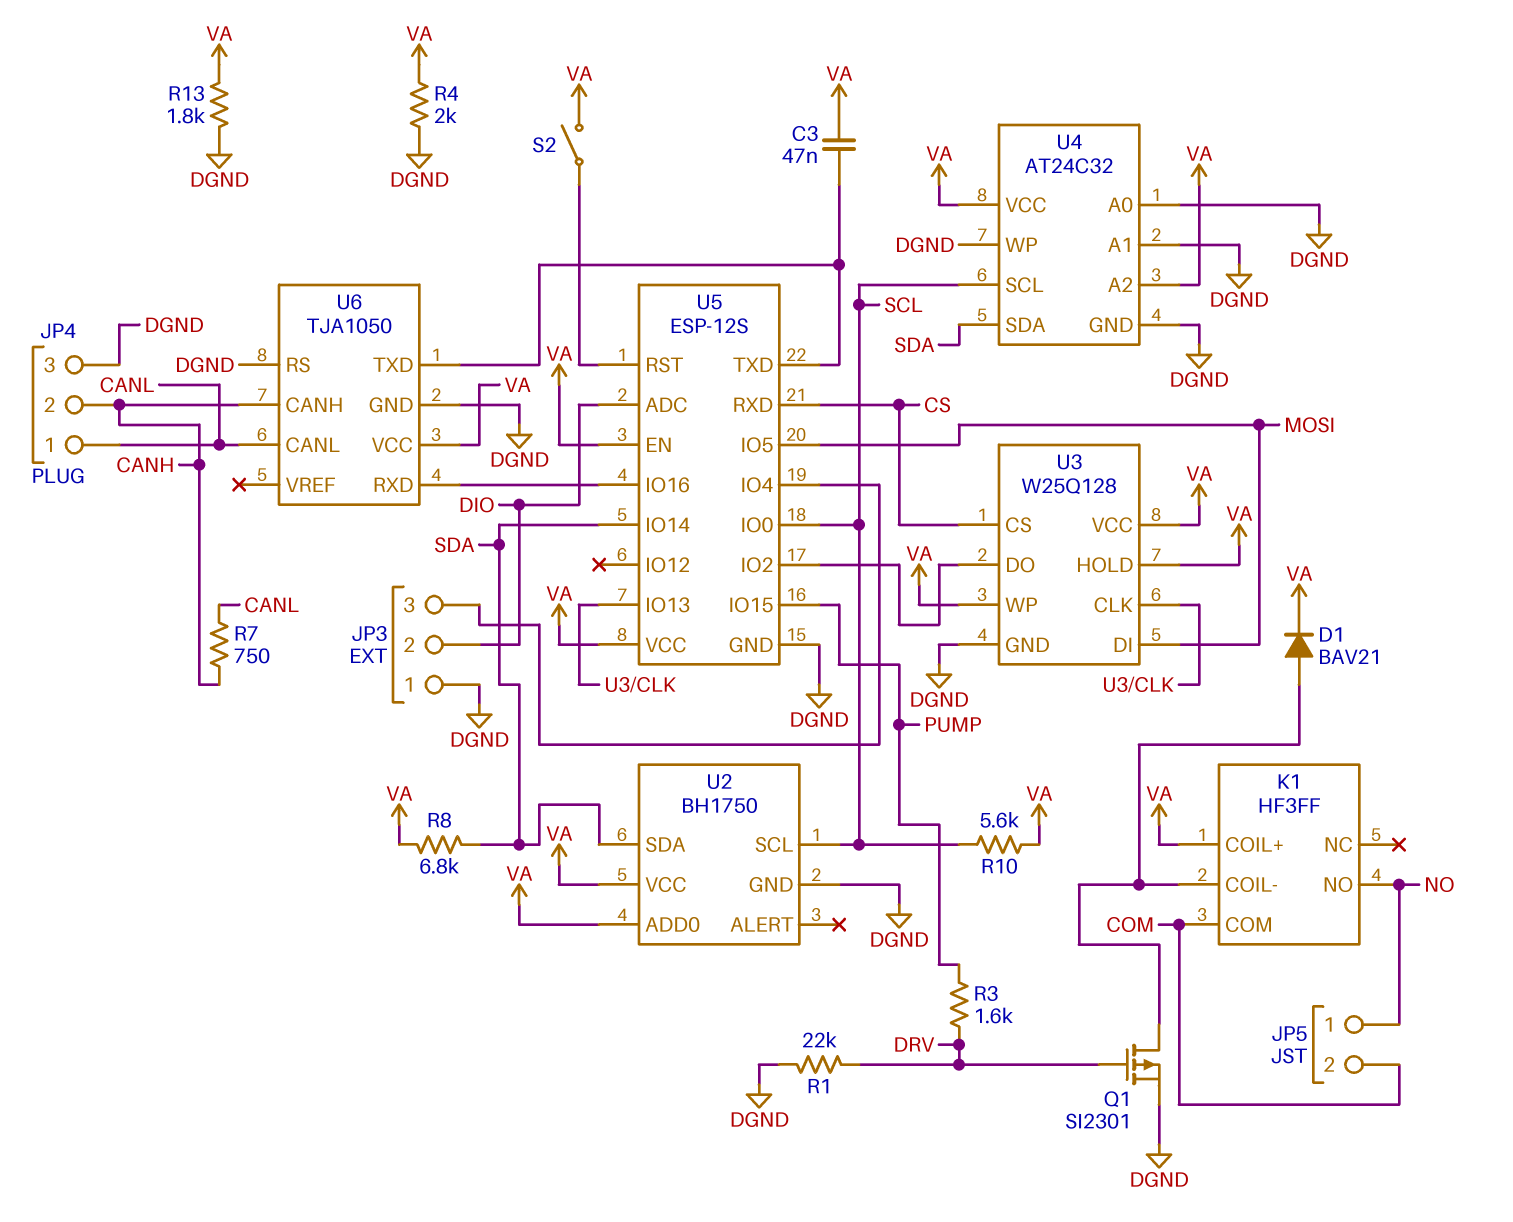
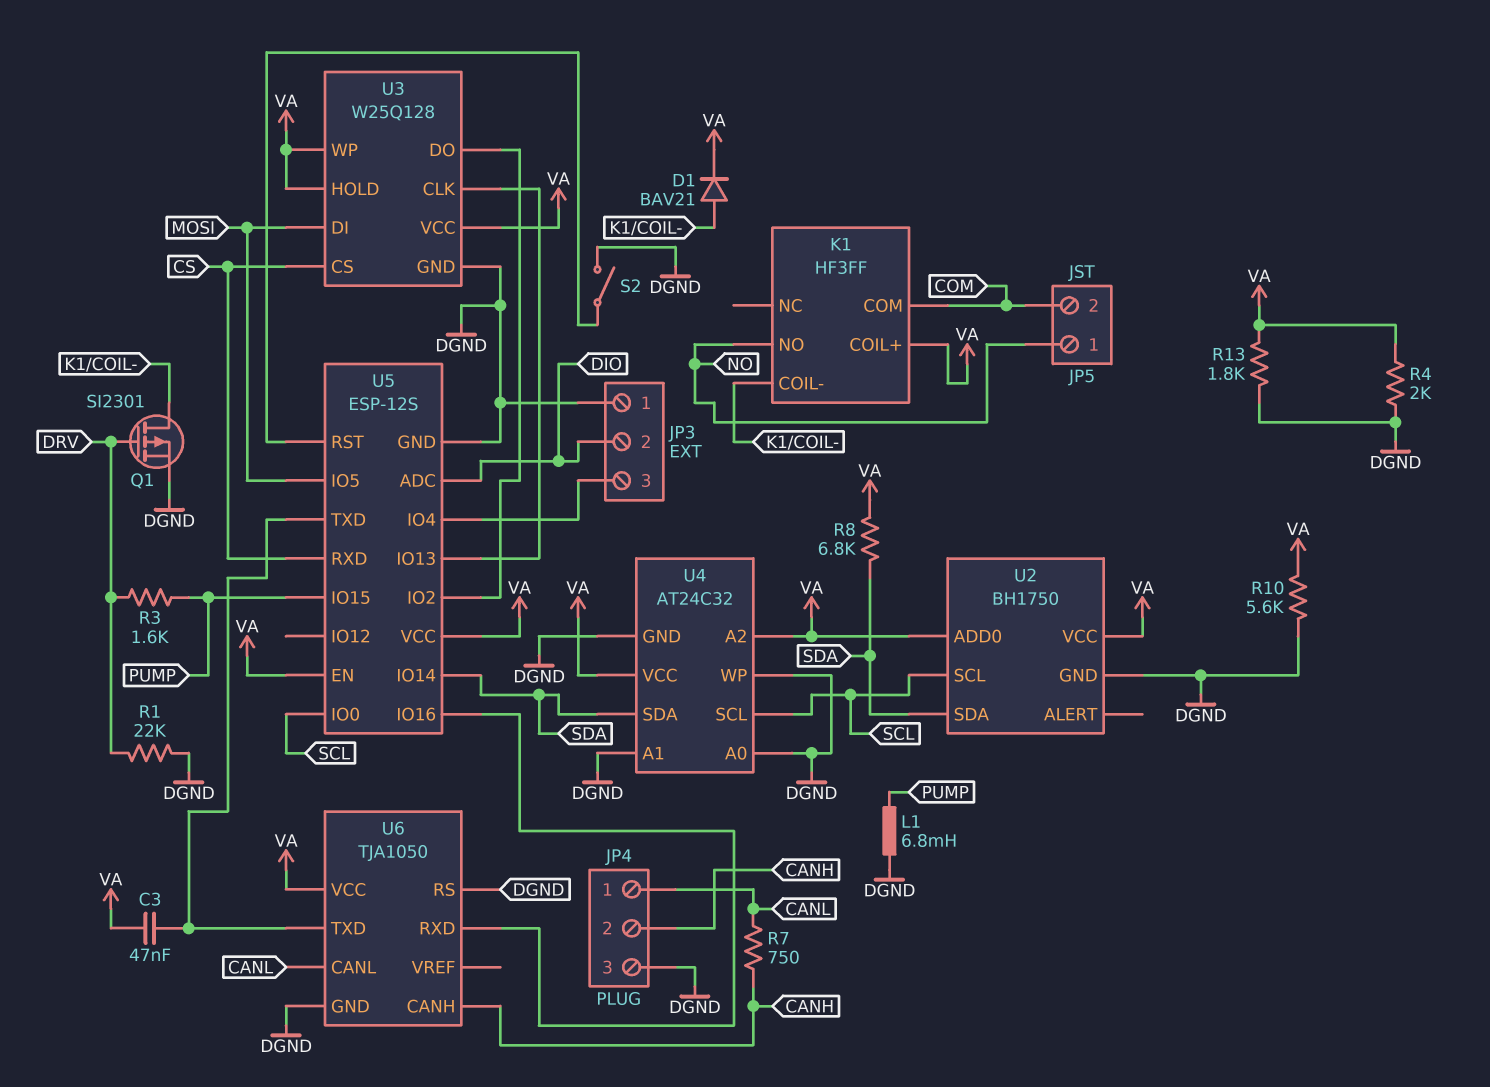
L1: none -> 6.8mH (DGND, PUMP)
R10: 5.6k (SCL, VA) -> 5.6k (DGND, VA)
S2: switch (U5/RST, VA) -> switch (DGND, U5/RST)

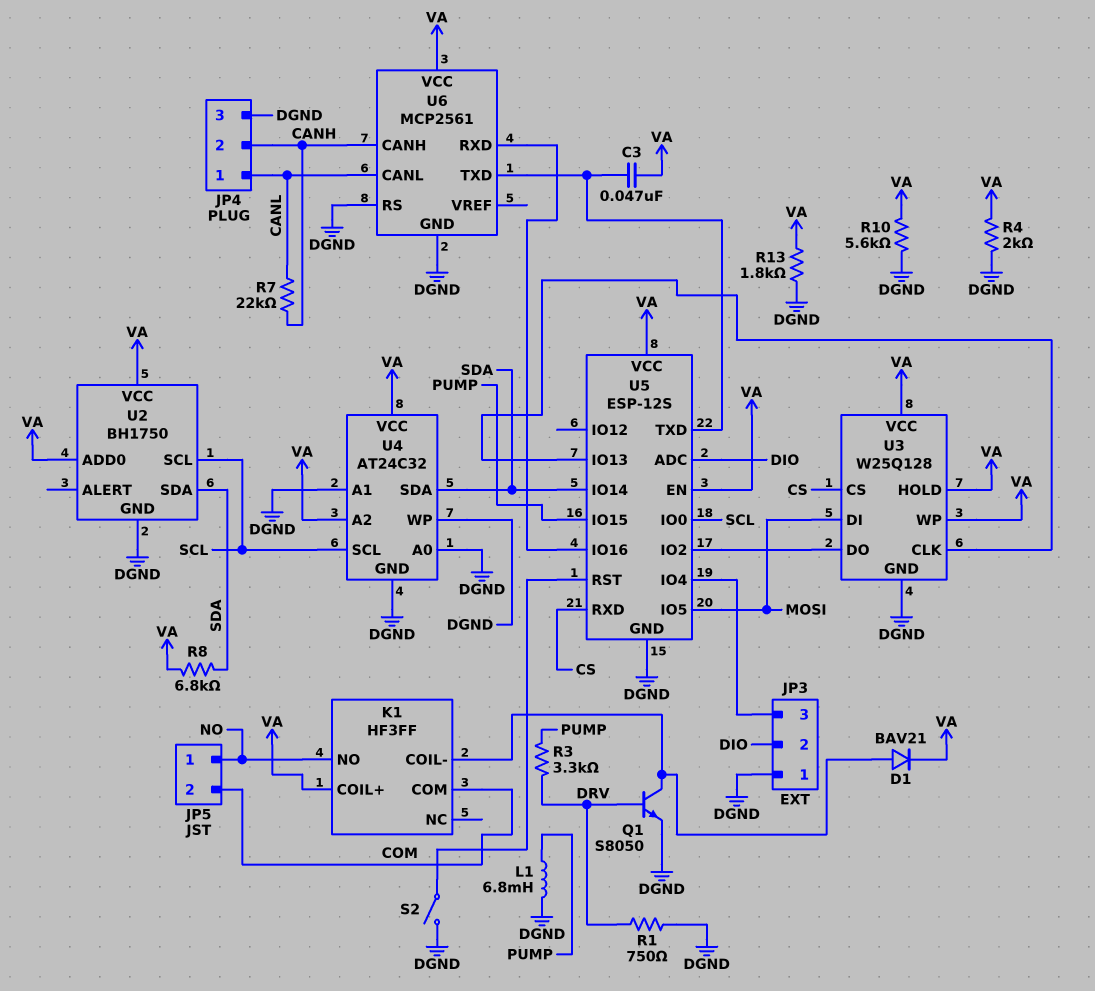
Q1: PMOS SI2301 (G DRV, D K1/COIL-, S DGND) -> NPN S8050 (B DRV, C K1/COIL-, E DGND)
R1: 22k (DGND, DRV) -> 750 (DGND, DRV)
R3: 1.6k (DRV, PUMP) -> 3.3k (DRV, PUMP)
R7: 750 (CANH, CANL) -> 22k (CANH, CANL)
U6: TJA1050 -> MCP2561

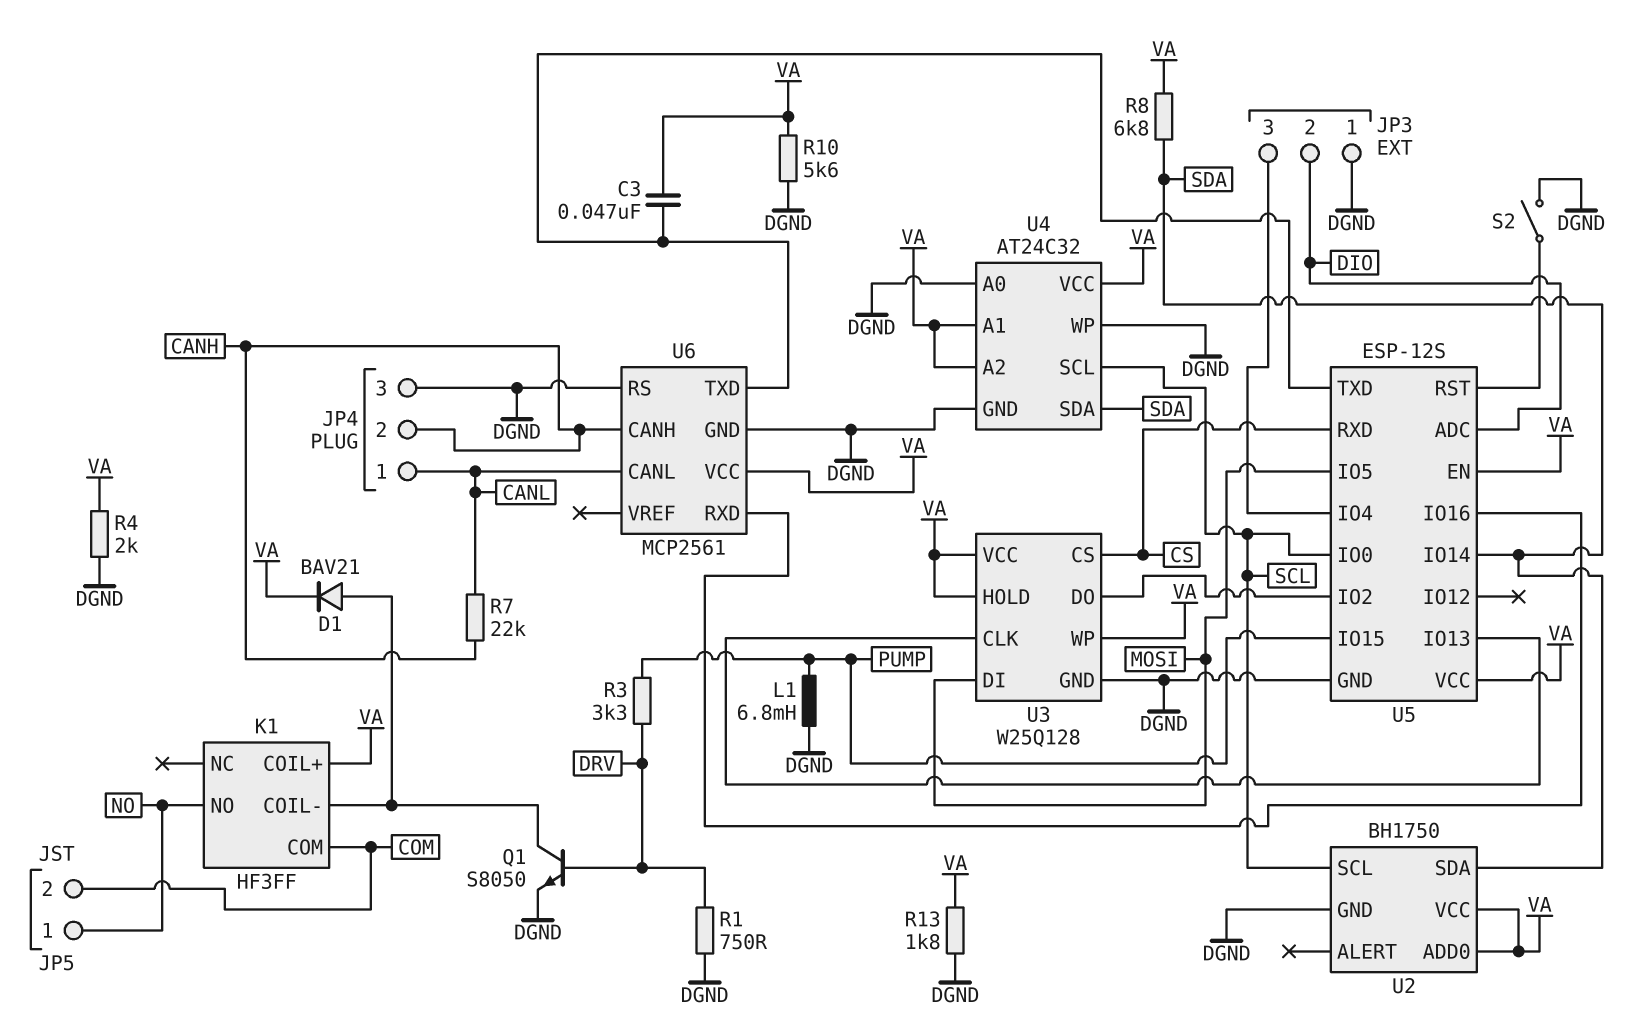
U4 pin A1: DGND -> VA

